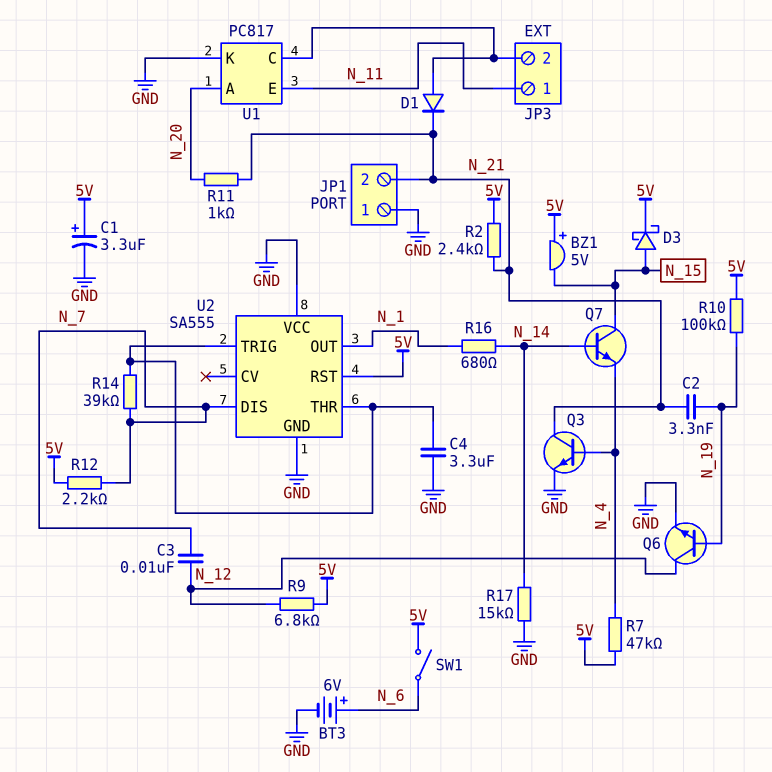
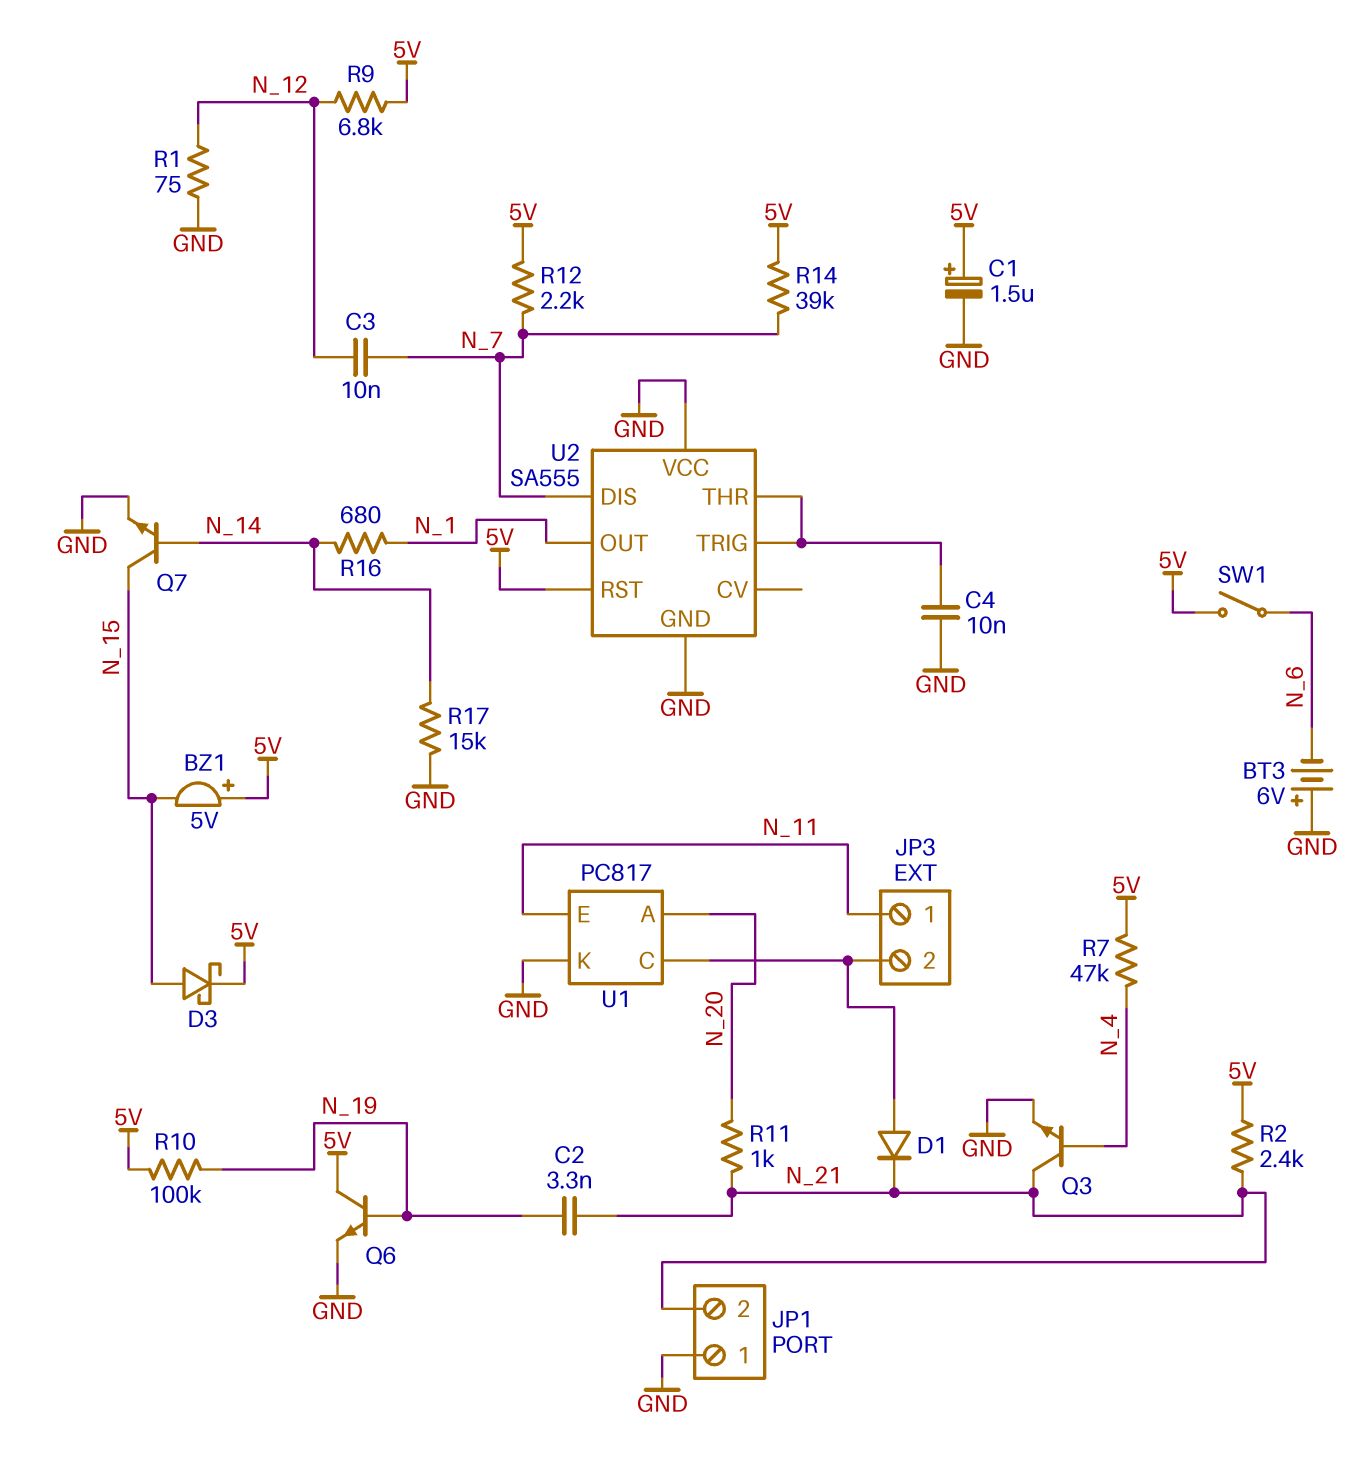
BT3: 6V (plus N_6, minus GND) -> 6V (plus GND, minus N_6)
C1: 3.3uF (plus 5V, minus GND) -> 1.5uF (plus 5V, minus GND)
C4: 3.3uF (GND, U2/THR) -> 10nF (GND, U2/THR)
Q6: NPN (B N_19, C N_12, E GND) -> NPN (B N_19, C 5V, E GND)
Q7: NPN (B N_14, C N_15, E N_4) -> NPN (B N_14, C N_15, E GND)
R1: none -> 75 (GND, N_12)
R14: 39k (N_7, U2/THR) -> 39k (5V, N_7)

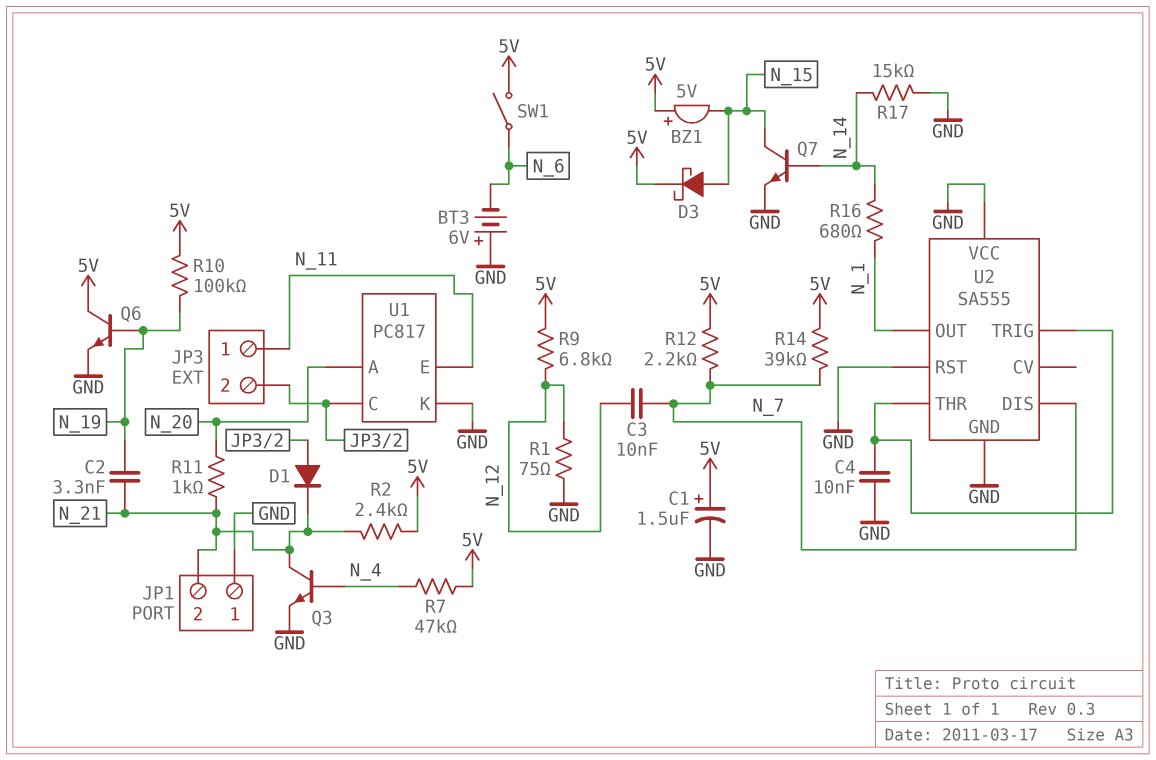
U2 pin RST: 5V -> GND

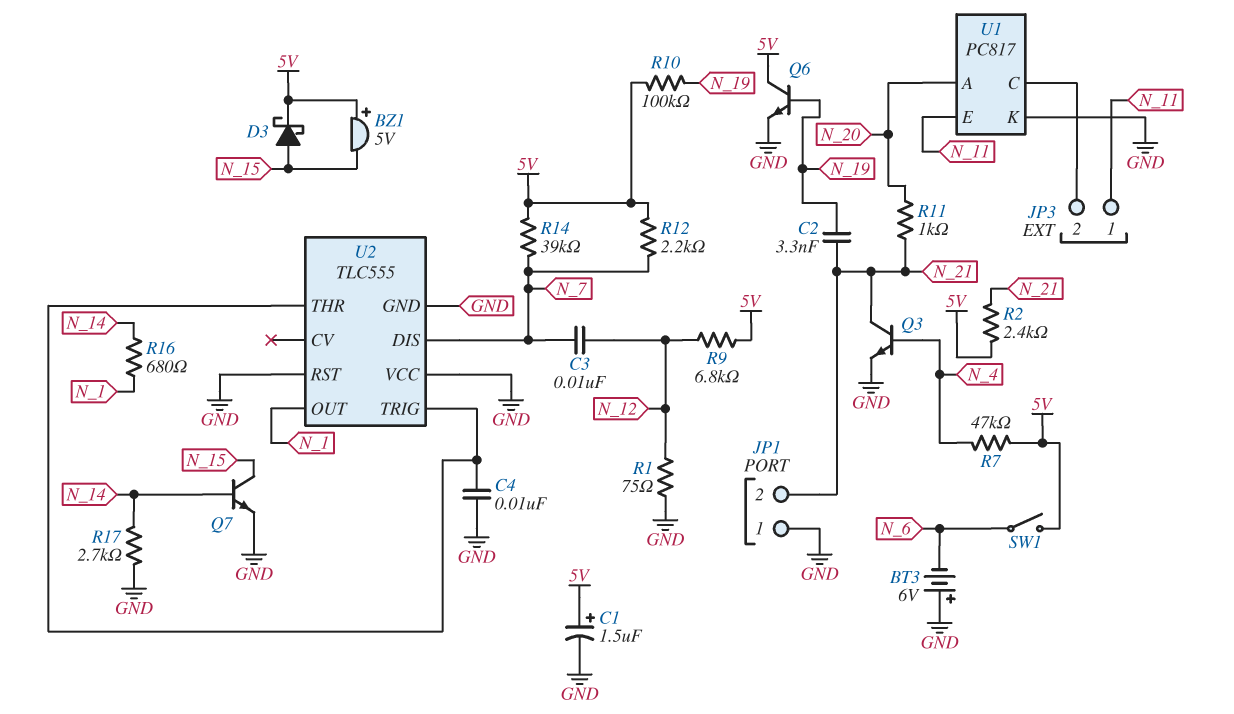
D1: diode (A JP3/2, K N_21) -> none
R17: 15k (GND, N_14) -> 2.7k (GND, N_14)
U2: SA555 -> TLC555

